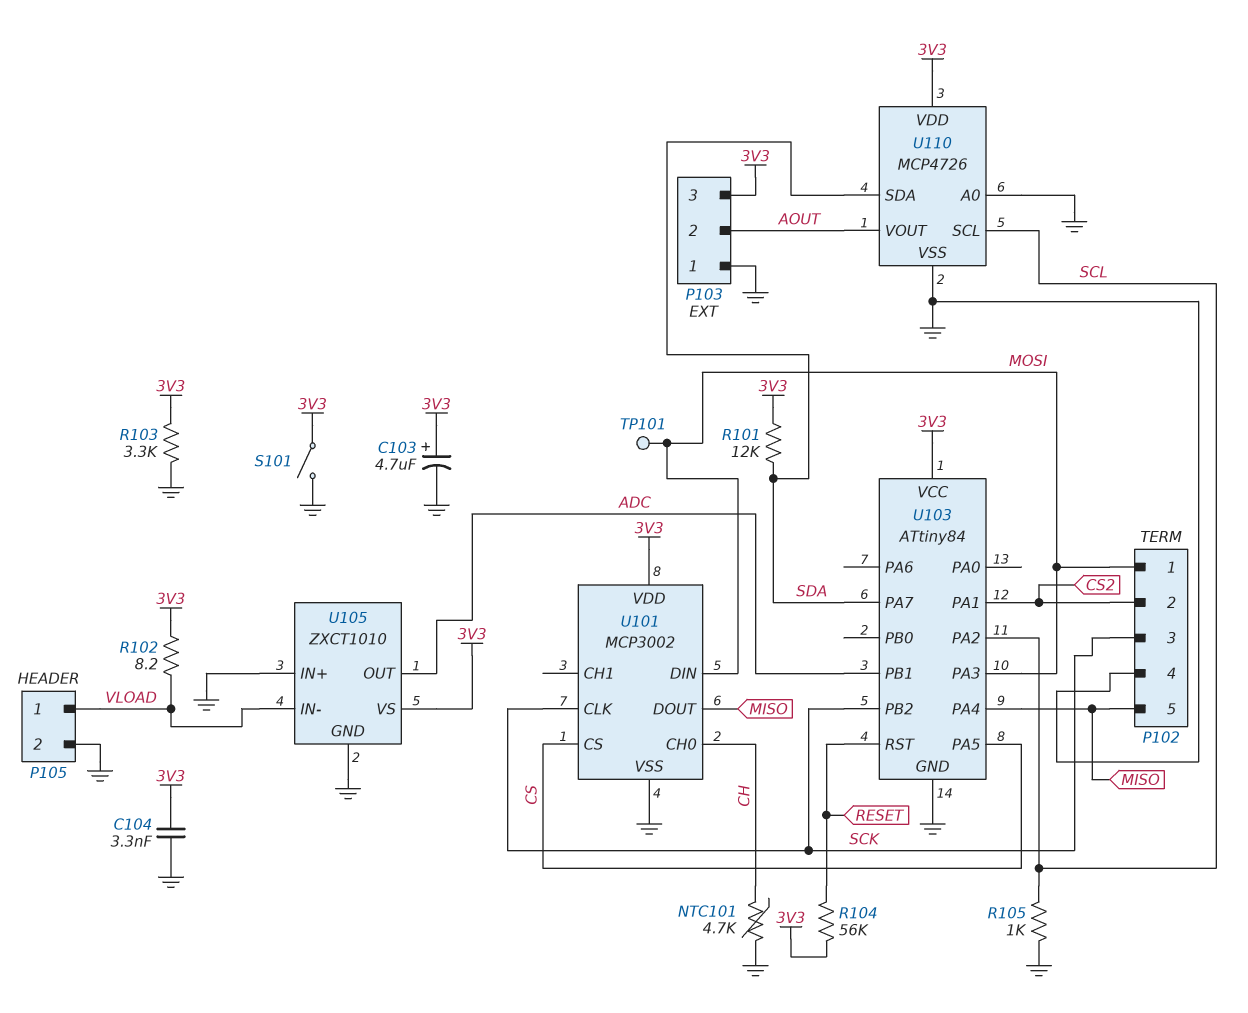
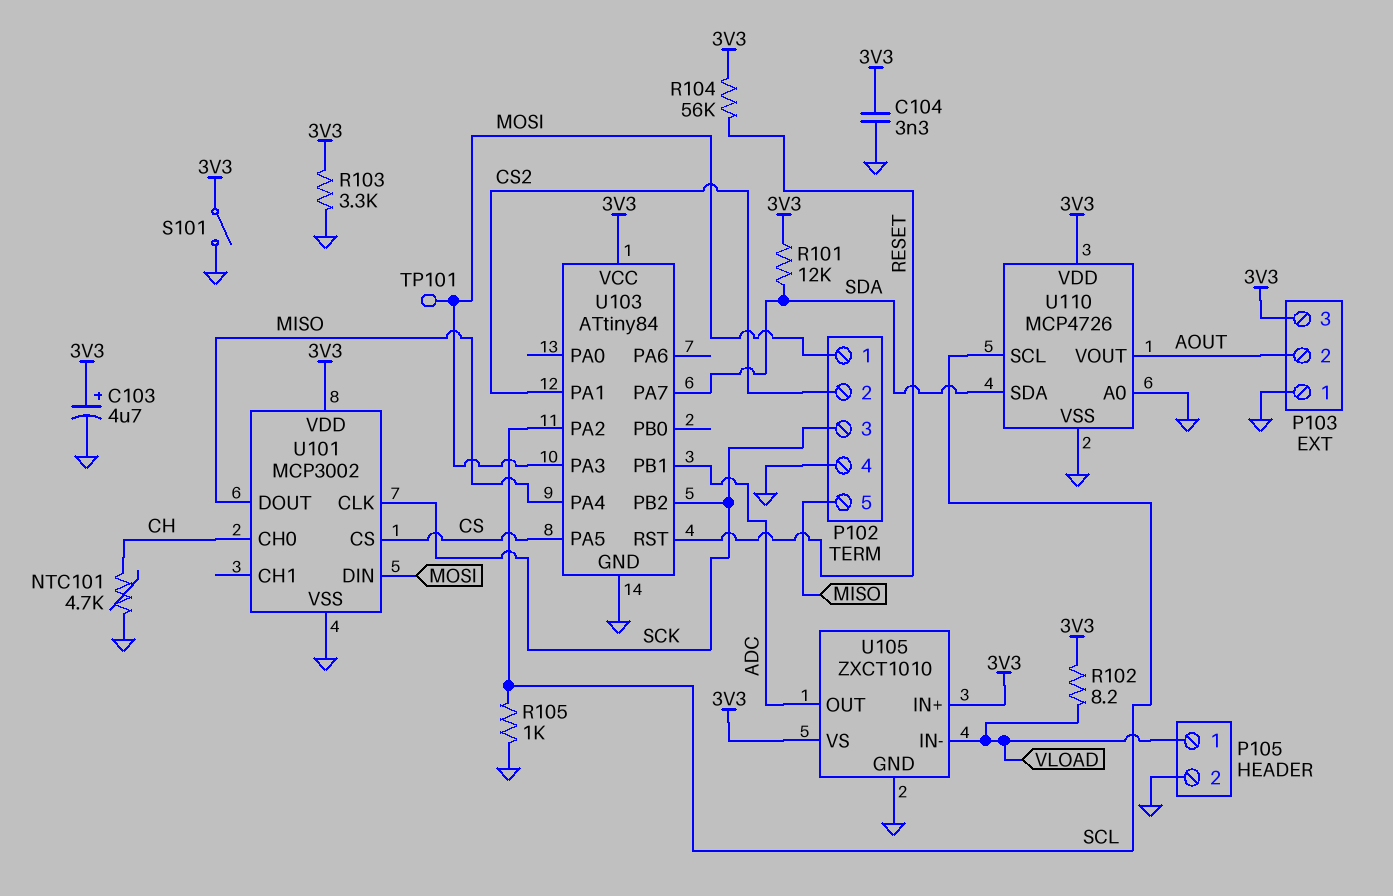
U105 pin IN+: GND -> 3V3

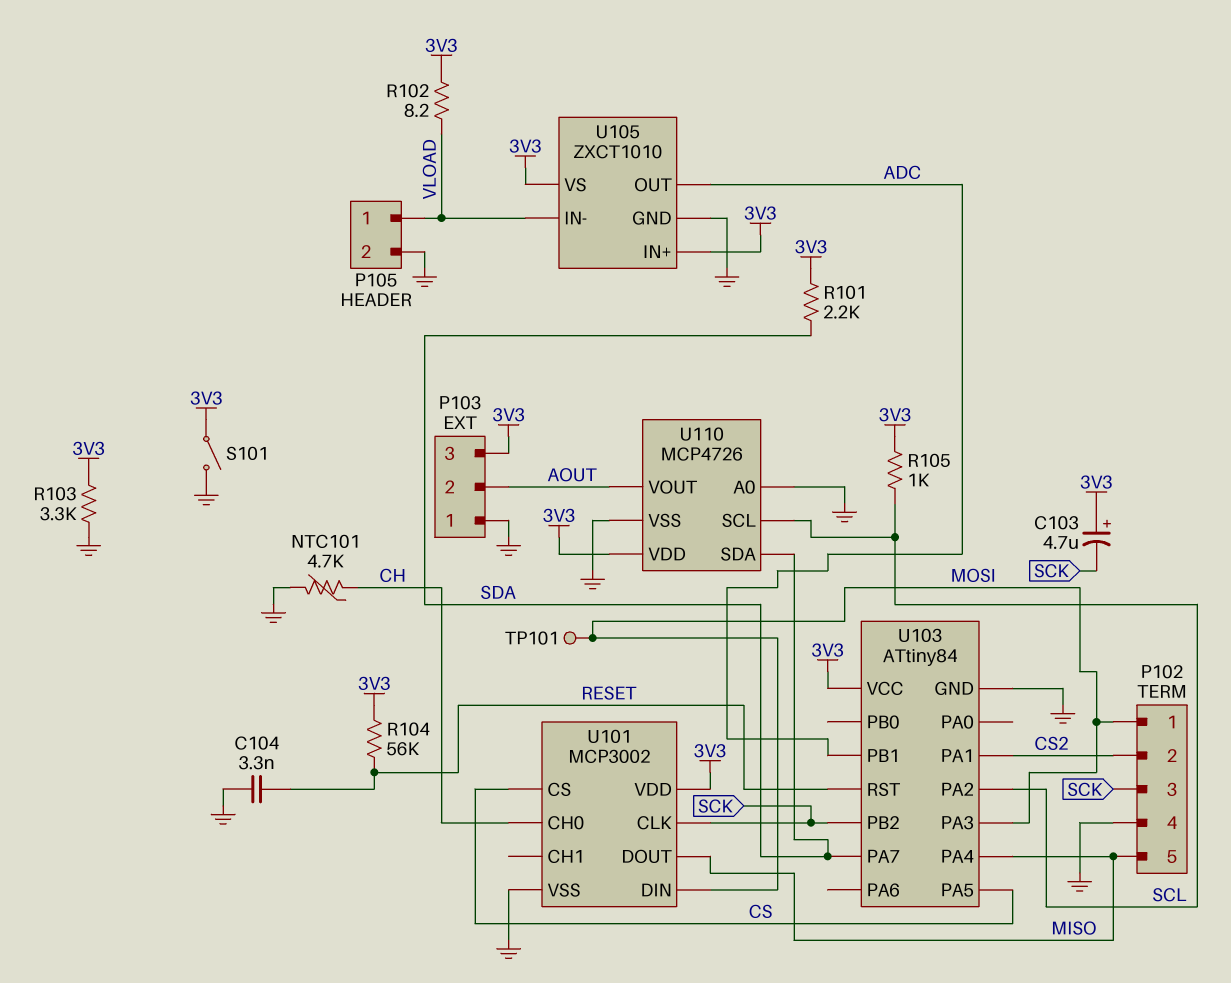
C103: 4.7uF (plus 3V3, minus GND) -> 4.7uF (plus 3V3, minus SCK)
C104: 3.3nF (3V3, GND) -> 3.3nF (GND, RESET)
R101: 12k (3V3, SDA) -> 2.2k (3V3, SDA)
R105: 1k (GND, SCL) -> 1k (3V3, SCL)

